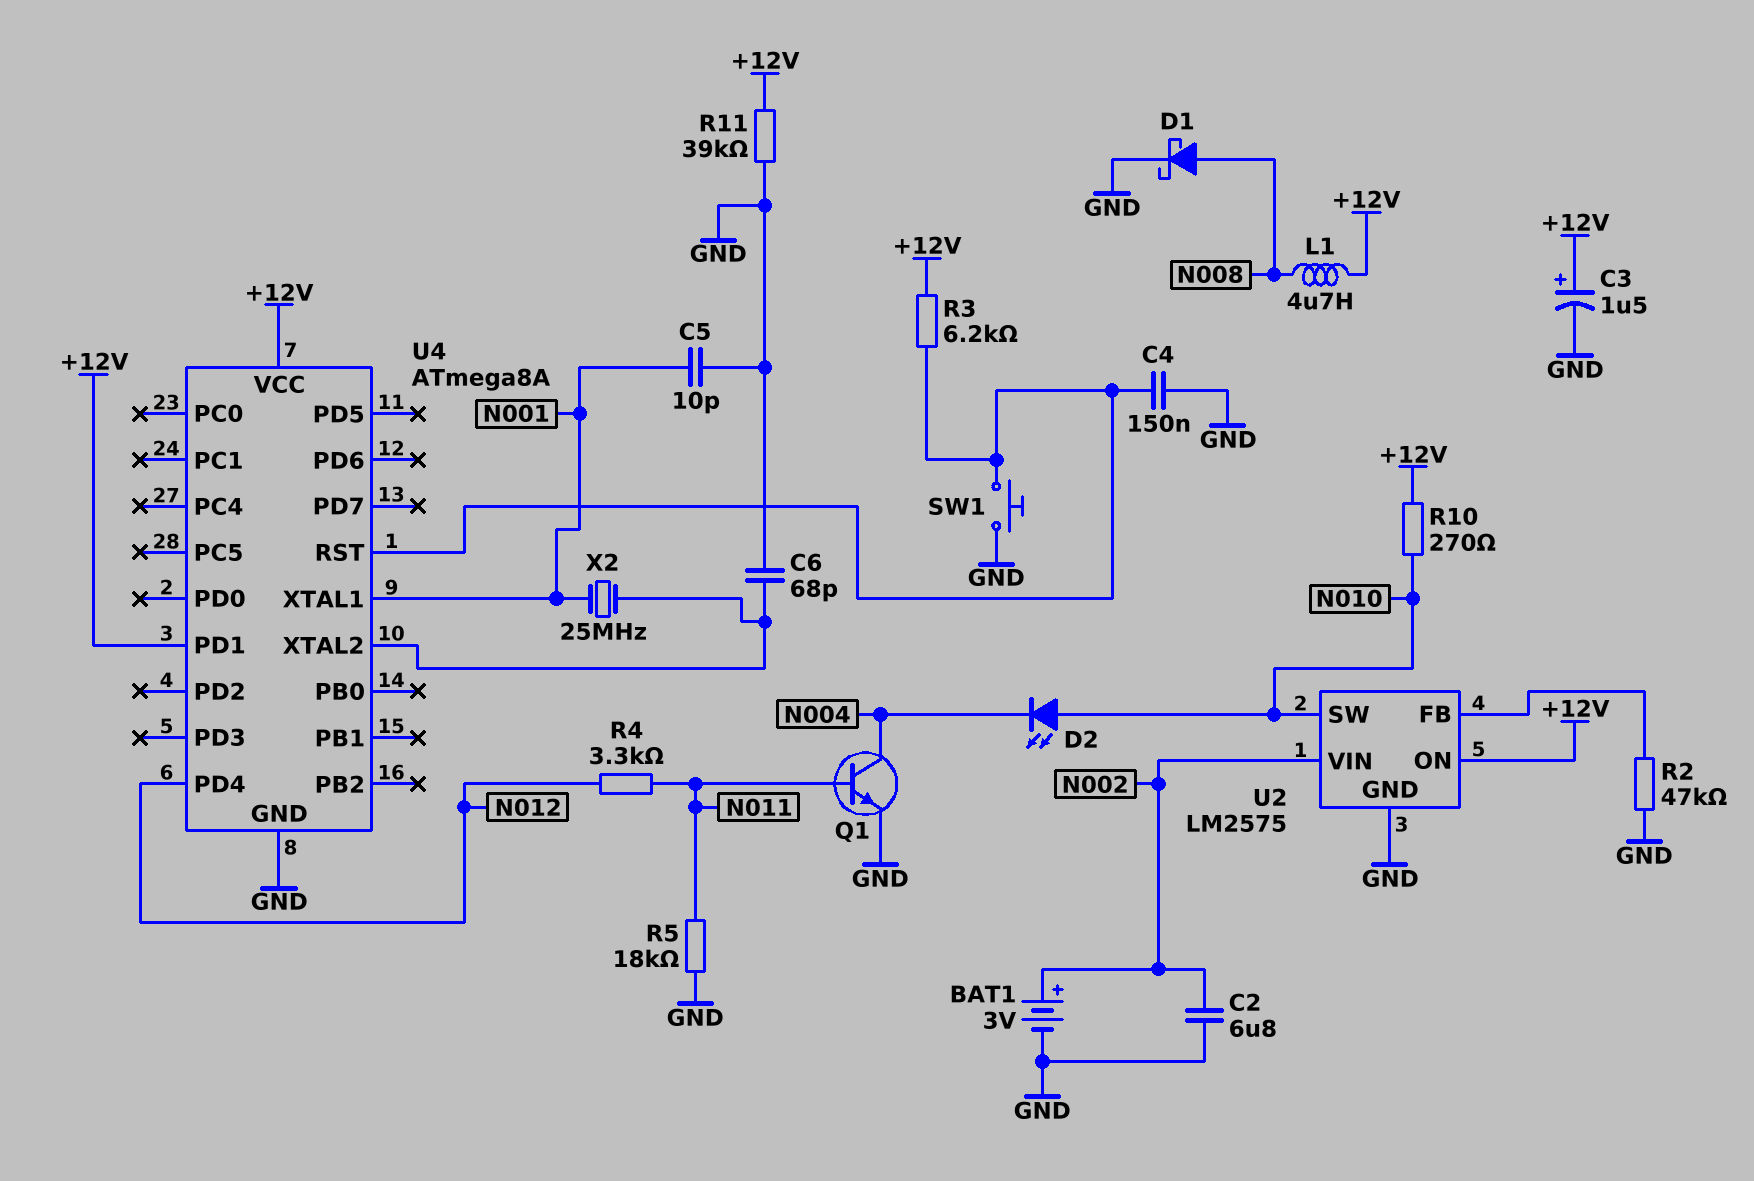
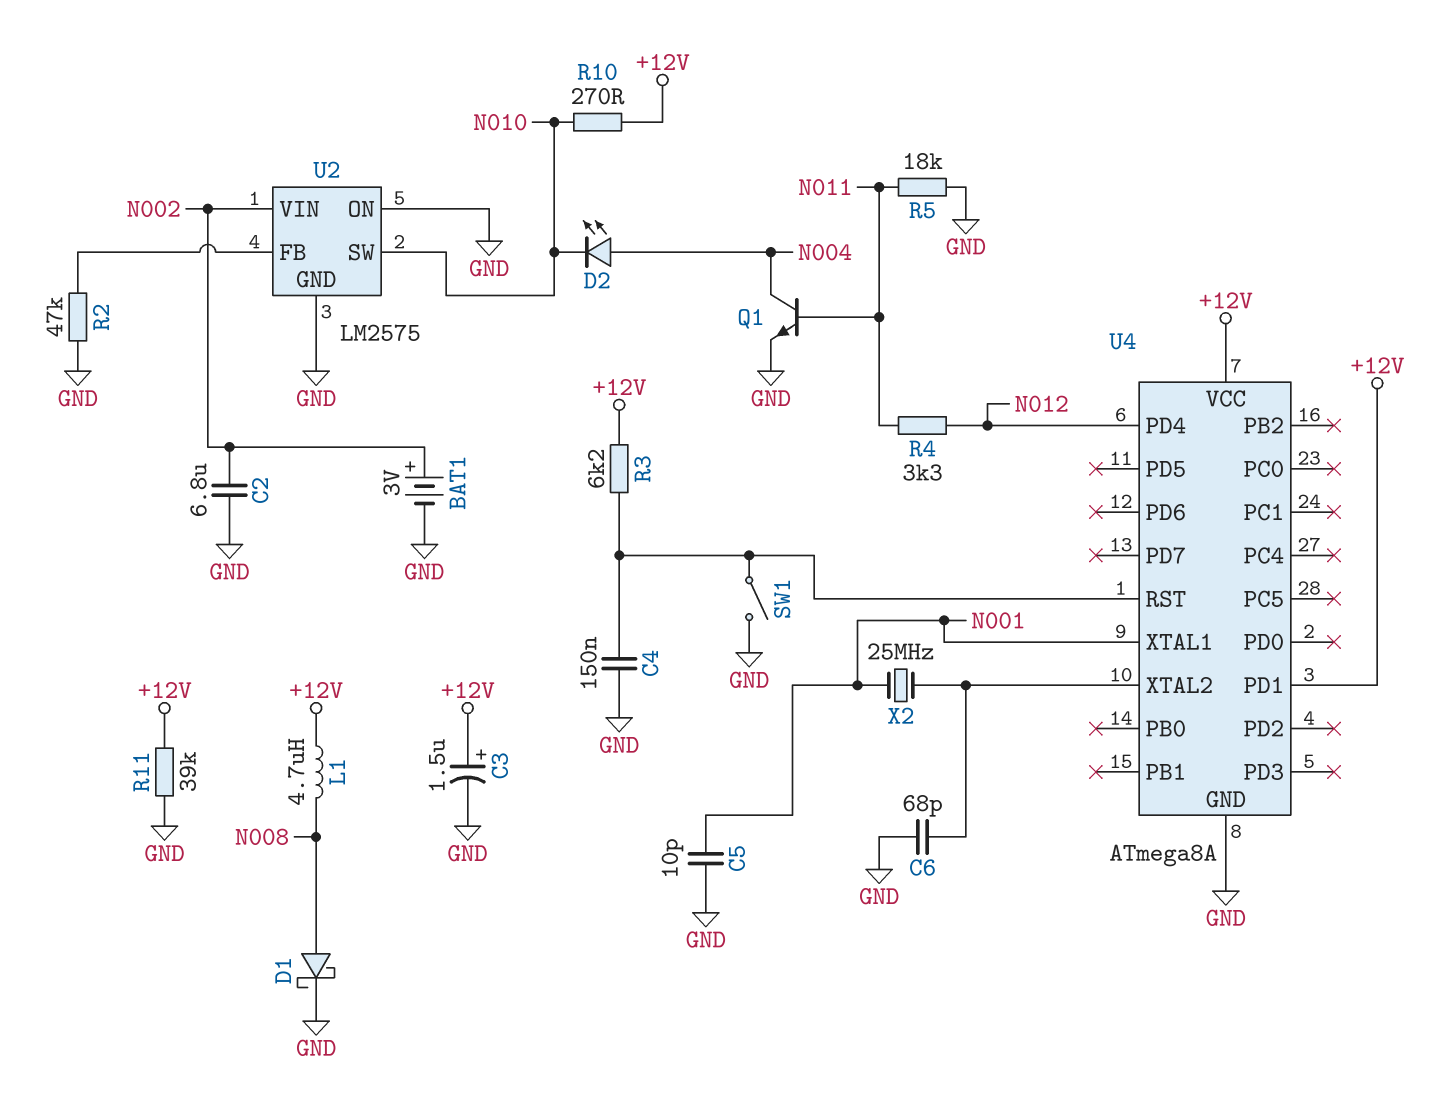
D2: LED (A N010, K N004) -> LED (A N004, K N010)
SW1: button (GND, U4/RST) -> switch (GND, U4/RST)
U2 pin ON: +12V -> GND

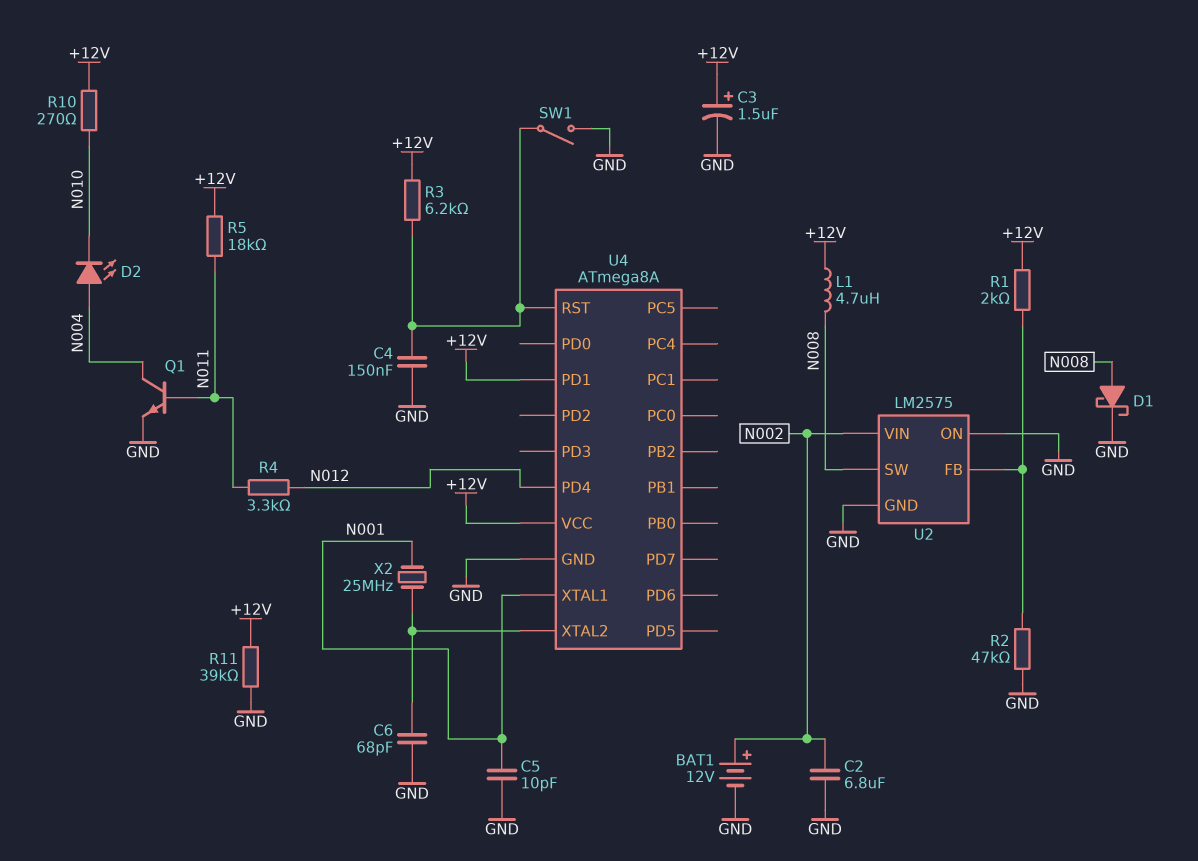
BAT1: 3V (plus N002, minus GND) -> 12V (plus N002, minus GND)
R1: none -> 2k (+12V, U2/FB)
R5: 18k (GND, N011) -> 18k (+12V, N011)
U2 pin SW: N010 -> N008

